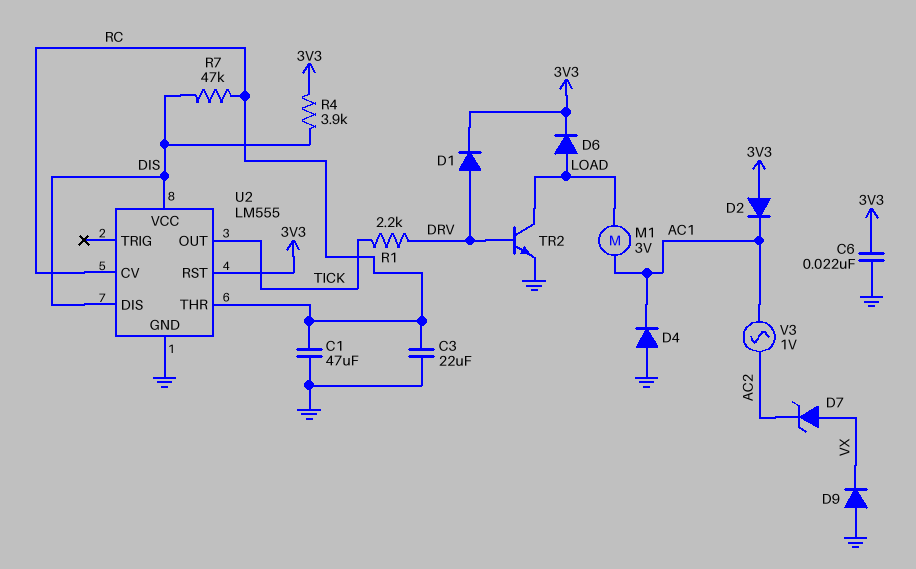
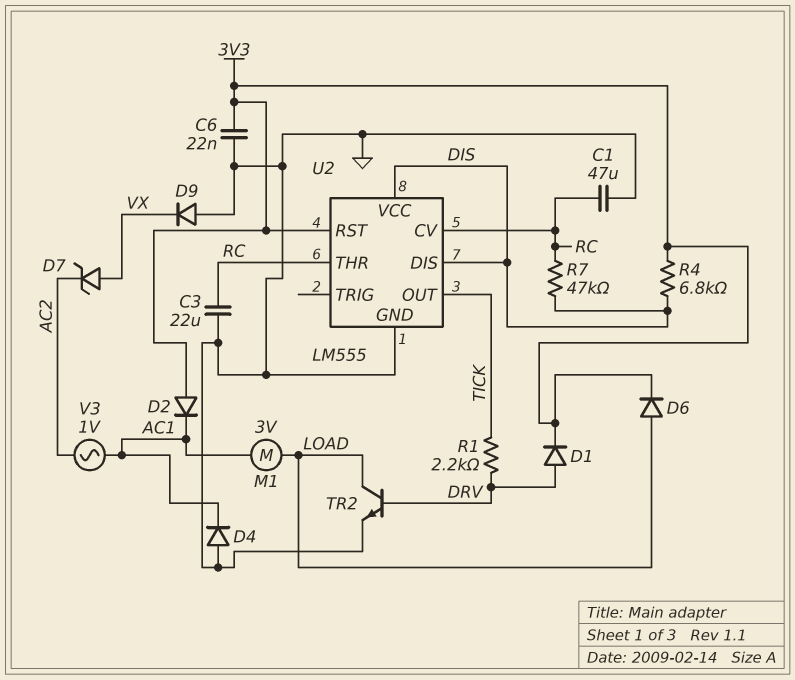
R4: 3.9k (3V3, DIS) -> 6.8k (3V3, DIS)

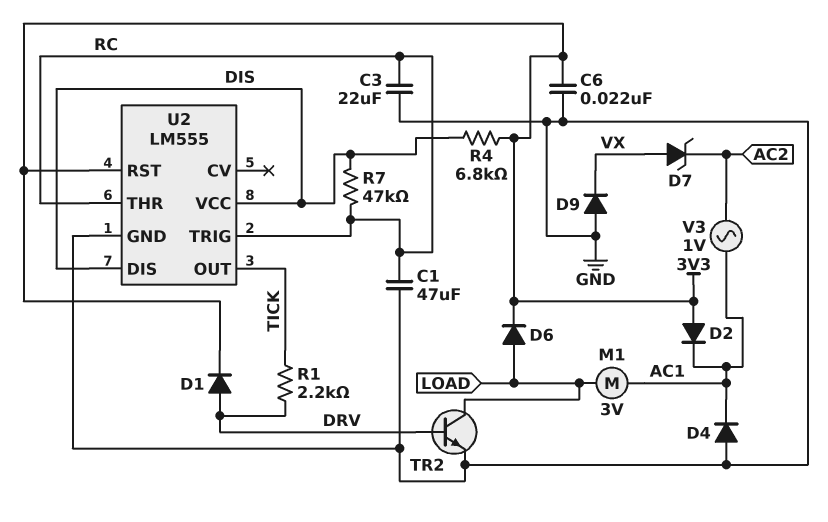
U2 pin CV: RC -> none
U2 pin TRIG: none -> RC

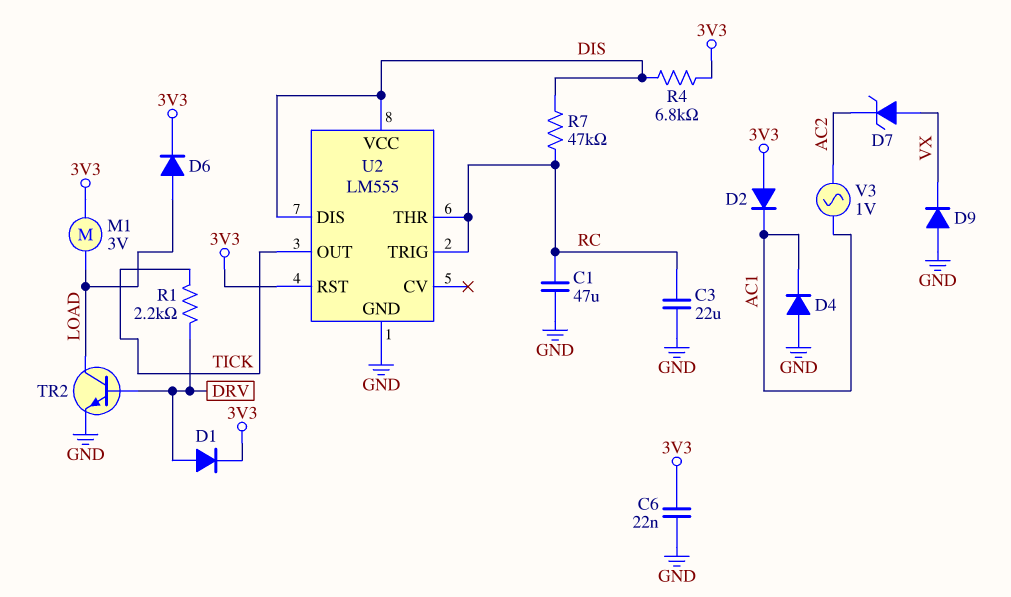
M1: motor 3V (AC1, LOAD) -> motor 3V (3V3, LOAD)

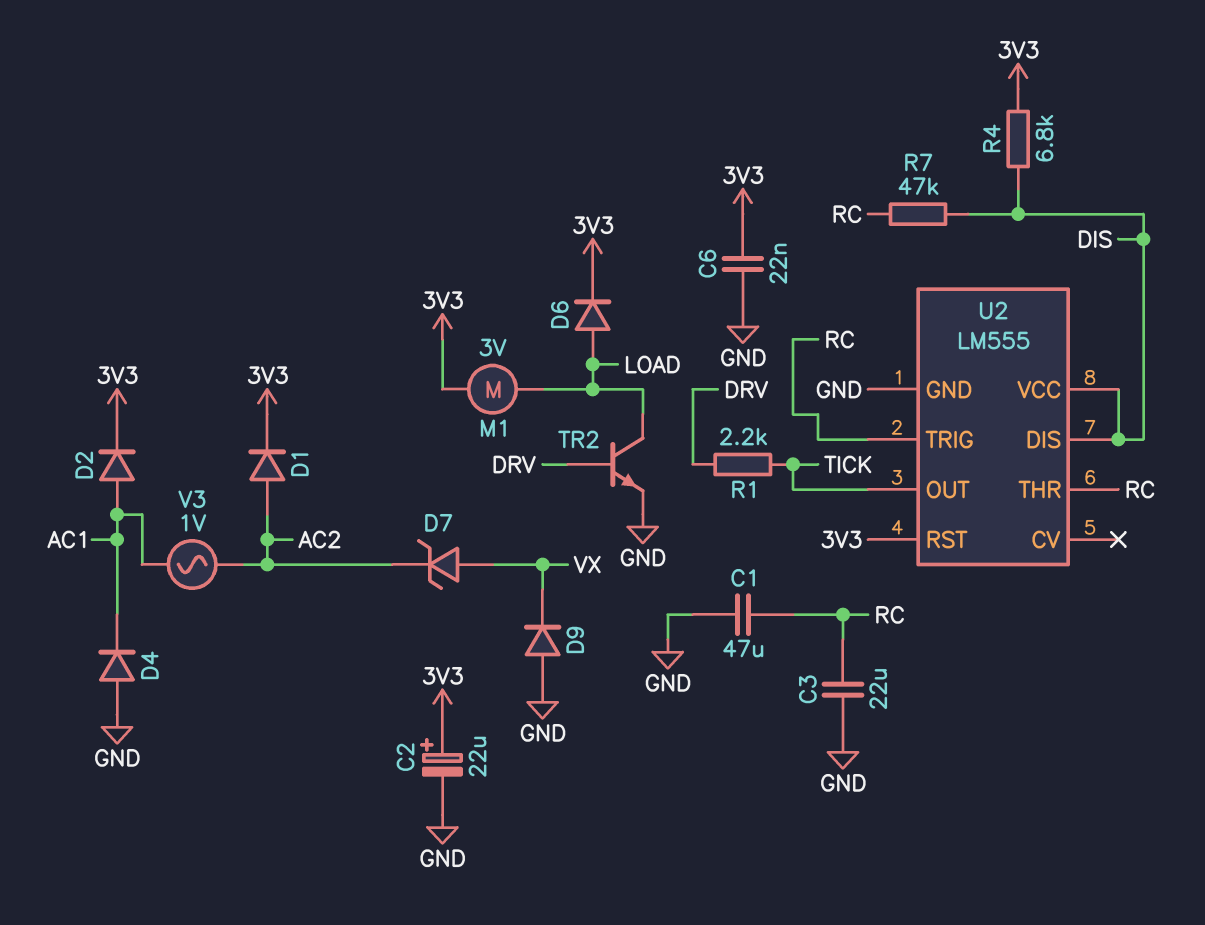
C2: none -> 22uF (plus 3V3, minus GND)
D1: diode (A DRV, K 3V3) -> diode (A AC2, K 3V3)
D2: diode (A 3V3, K AC1) -> diode (A AC1, K 3V3)

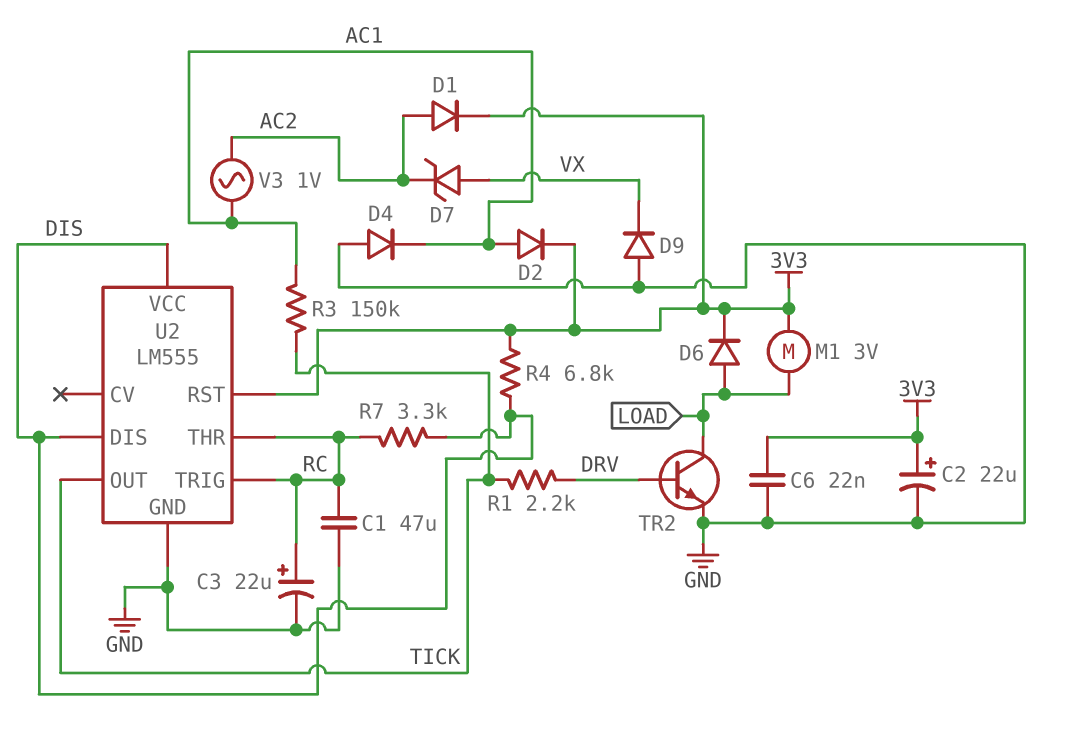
C3: 22uF (GND, RC) -> 22uF (plus RC, minus GND)
R3: none -> 150k (AC1, TICK)
R7: 47k (DIS, RC) -> 3.3k (DIS, RC)

